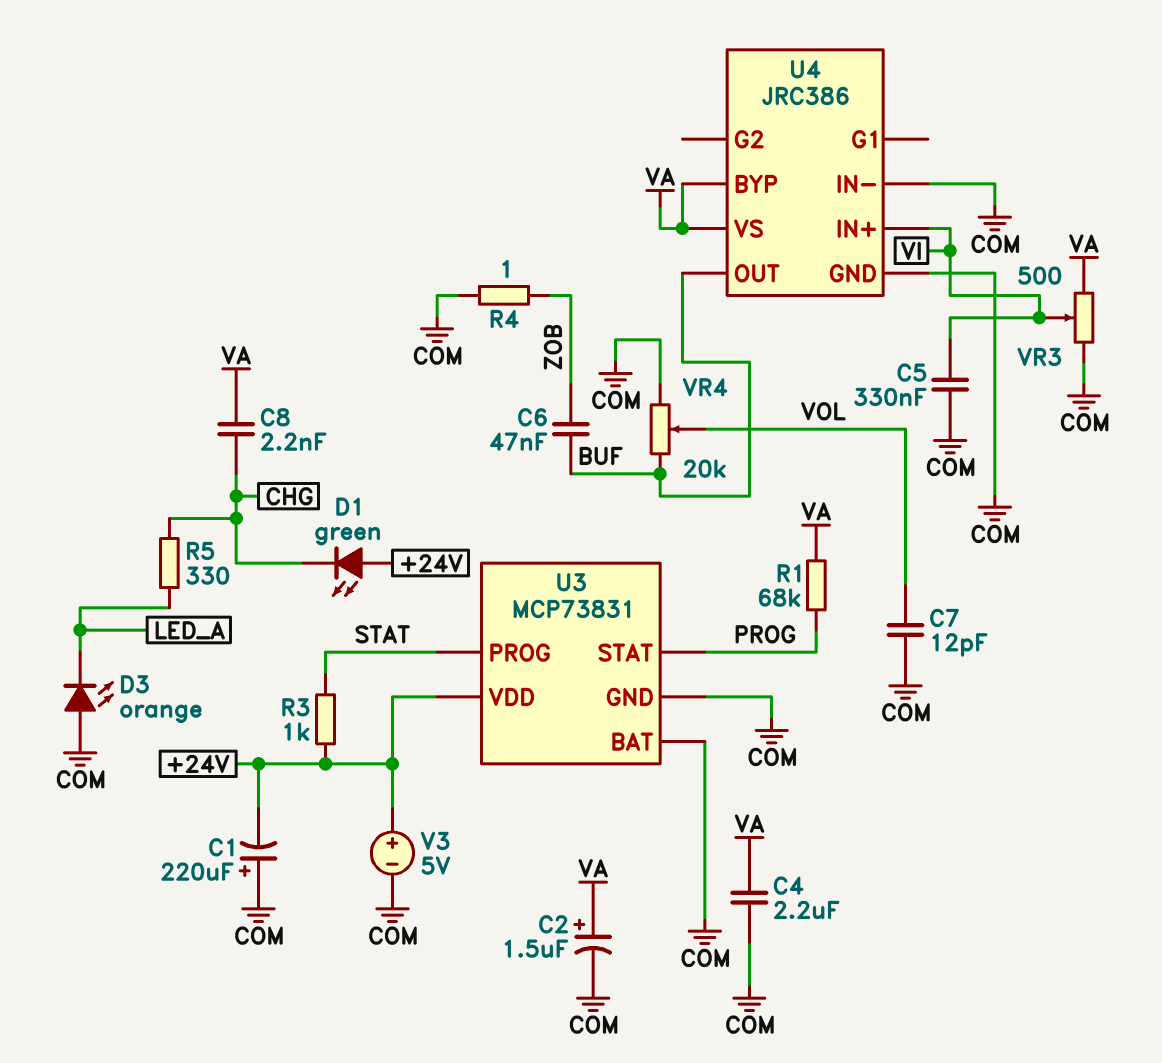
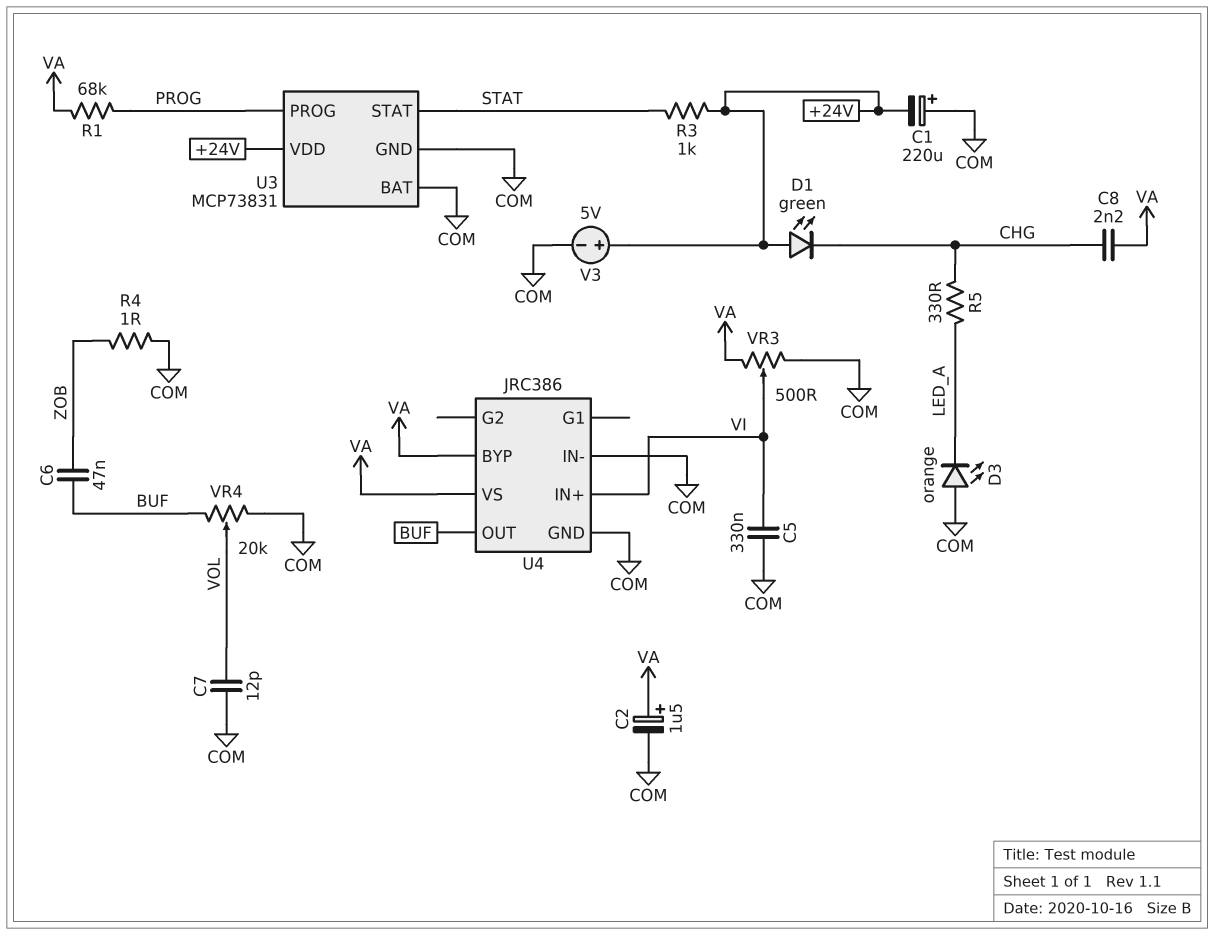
C4: 2.2uF (COM, VA) -> none
U3 pin PROG: STAT -> PROG
U3 pin STAT: PROG -> STAT

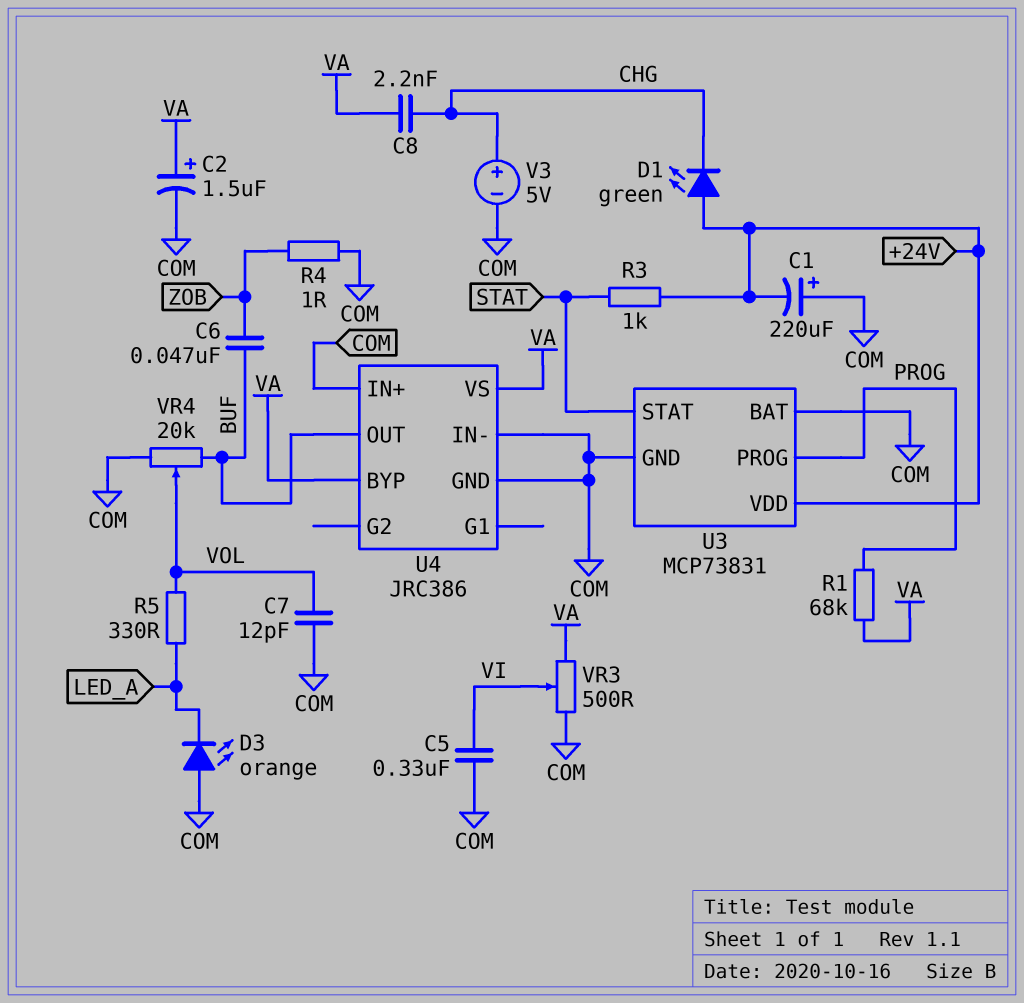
R5: 330 (CHG, LED_A) -> 330 (LED_A, VOL)
U4 pin IN+: VI -> COM
V3: 5V (plus +24V, minus COM) -> 5V (plus CHG, minus COM)

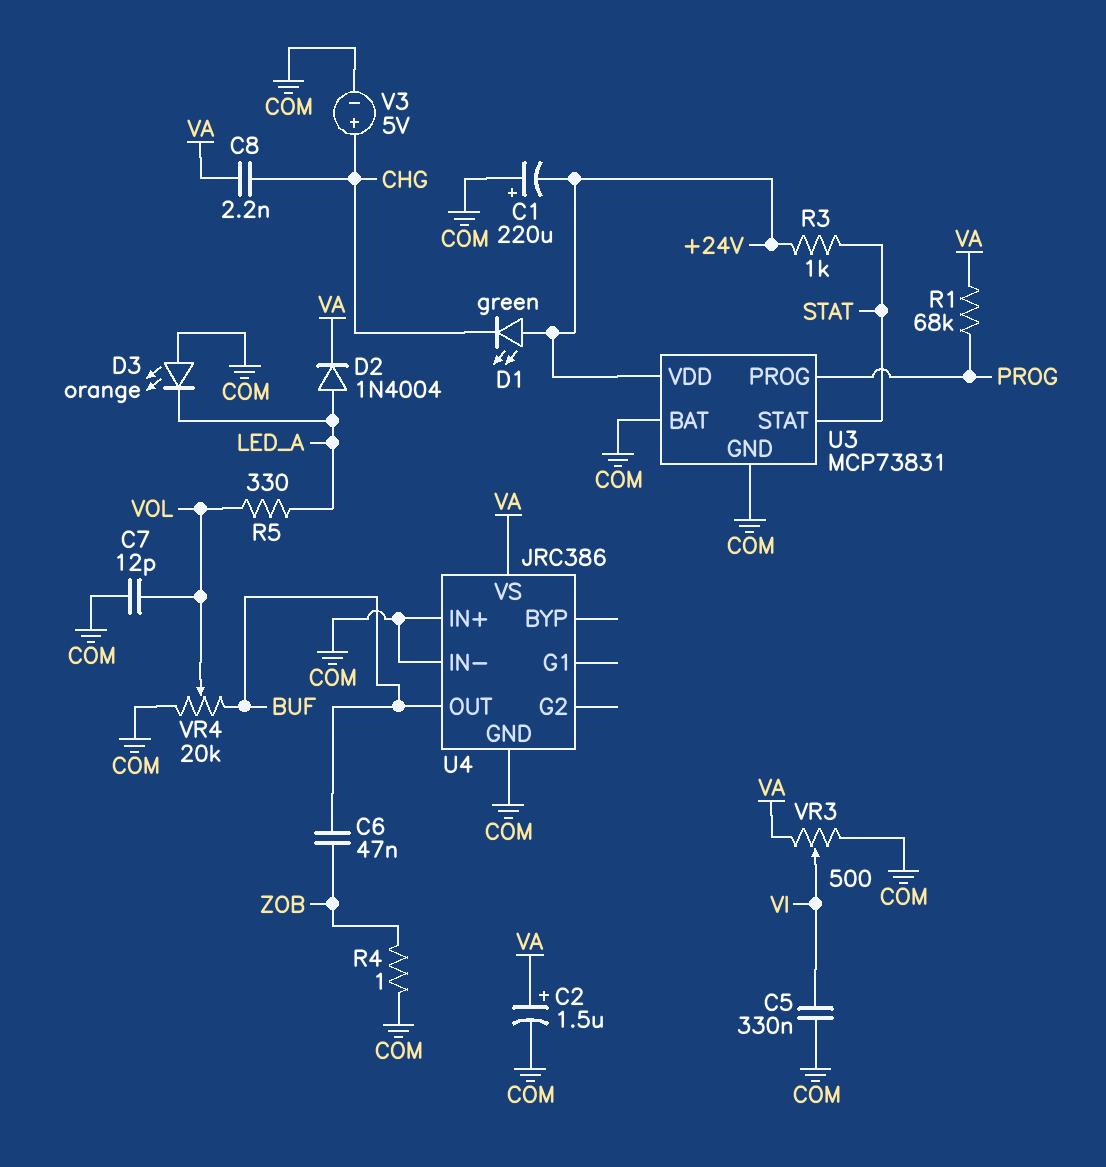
D2: none -> diode 1N4004 (A LED_A, K VA)
U4 pin BYP: VA -> none

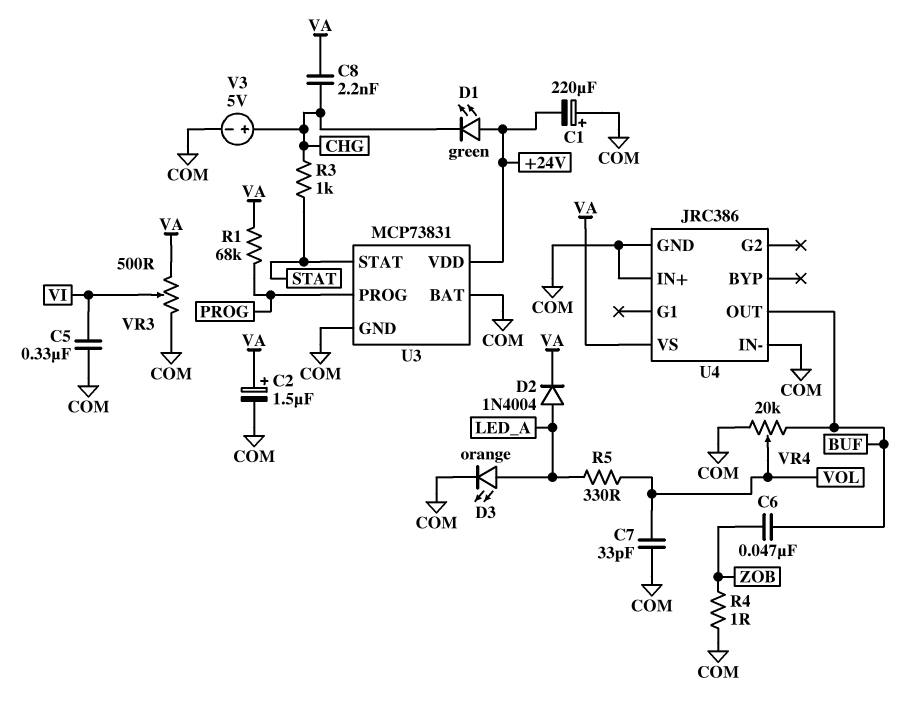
C7: 12pF (COM, VOL) -> 33pF (COM, VOL)
D3: LED orange (A COM, K LED_A) -> LED orange (A LED_A, K COM)
R3: 1k (+24V, STAT) -> 1k (CHG, STAT)

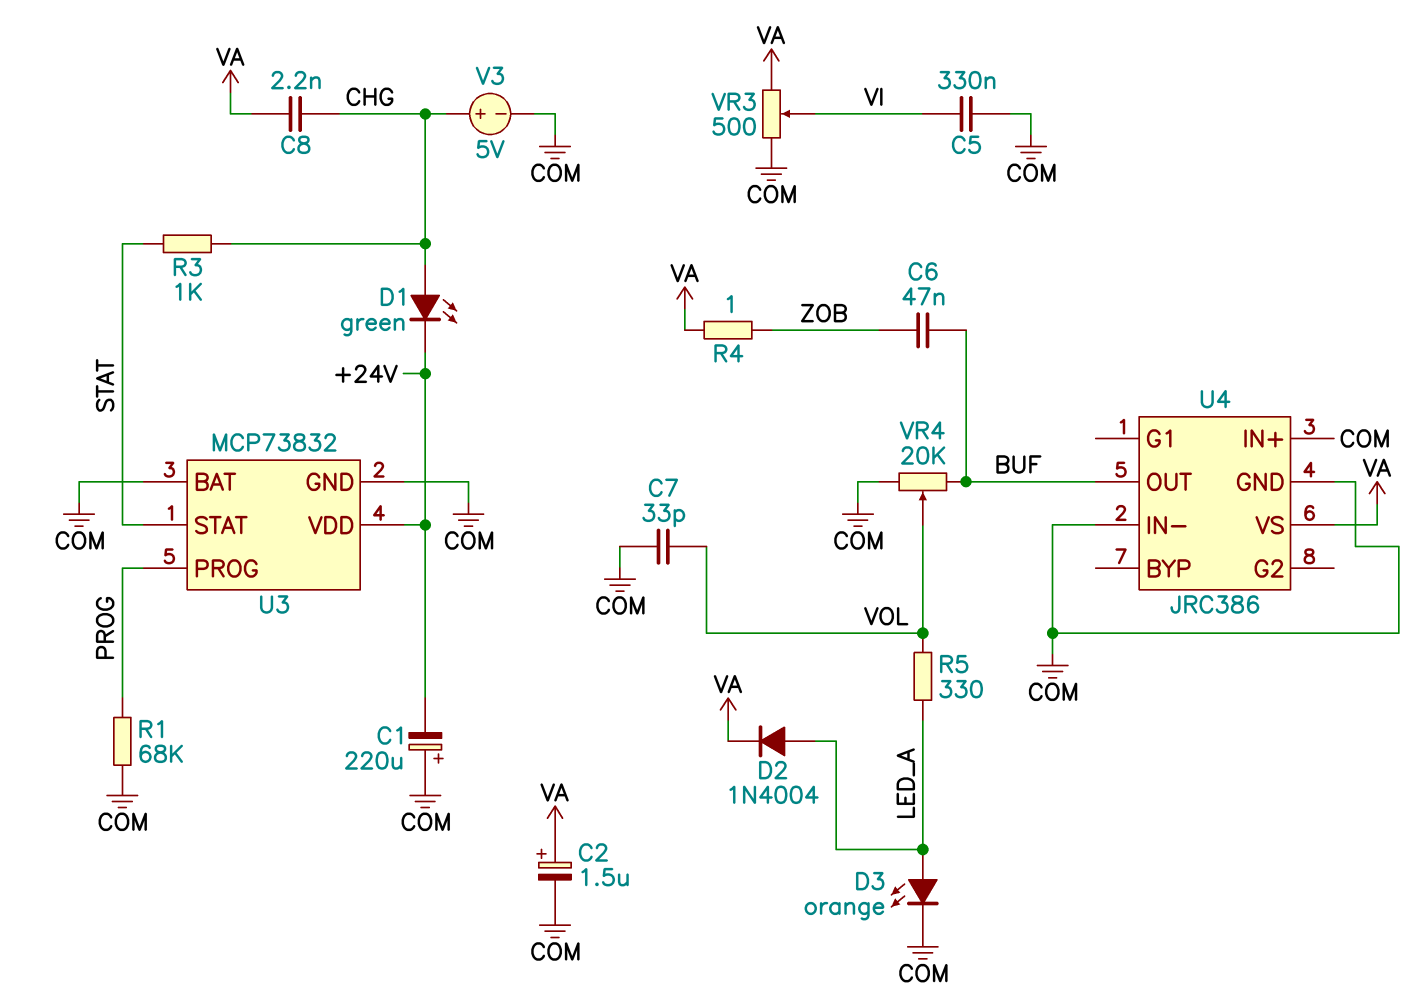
D1: LED green (A +24V, K CHG) -> LED green (A CHG, K +24V)
R1: 68k (PROG, VA) -> 68k (COM, PROG)
R4: 1 (COM, ZOB) -> 1 (VA, ZOB)
U3: MCP73831 -> MCP73832

